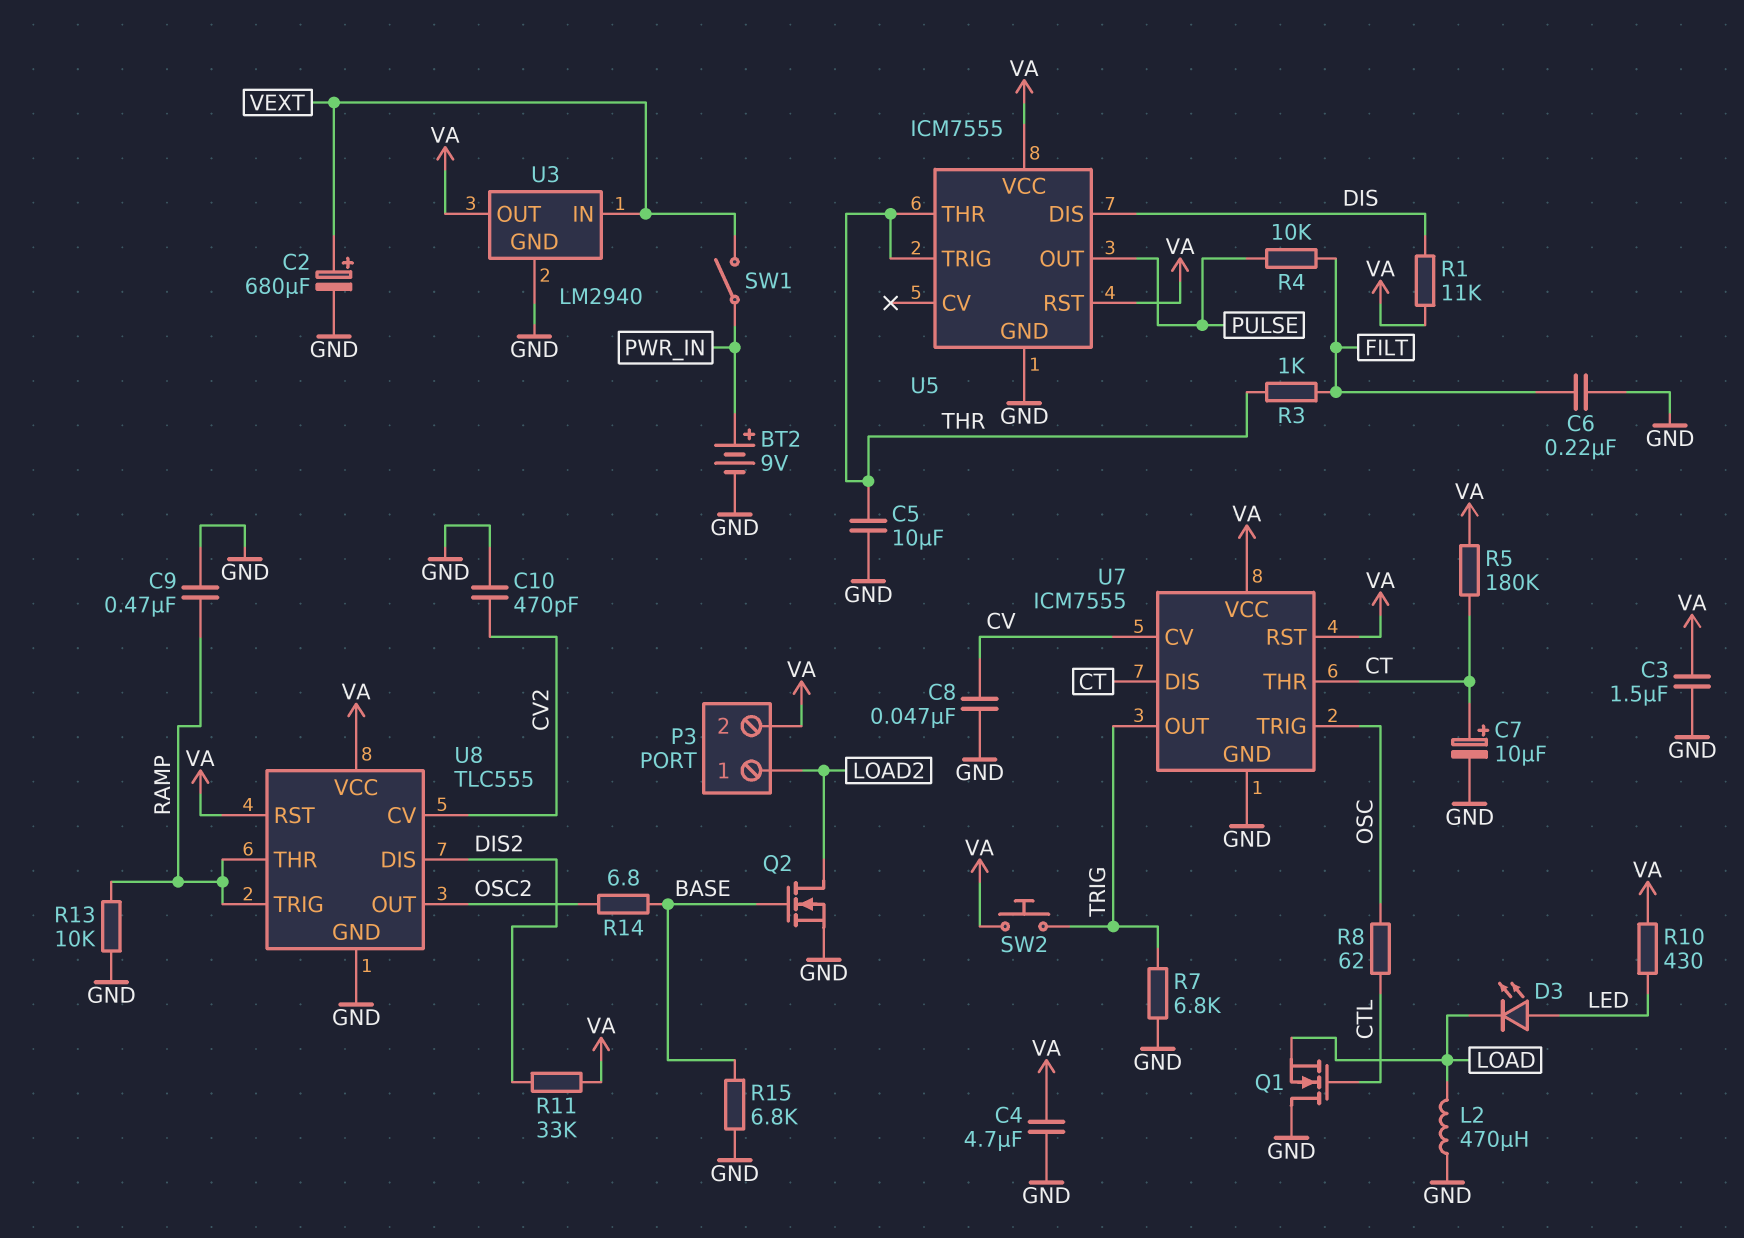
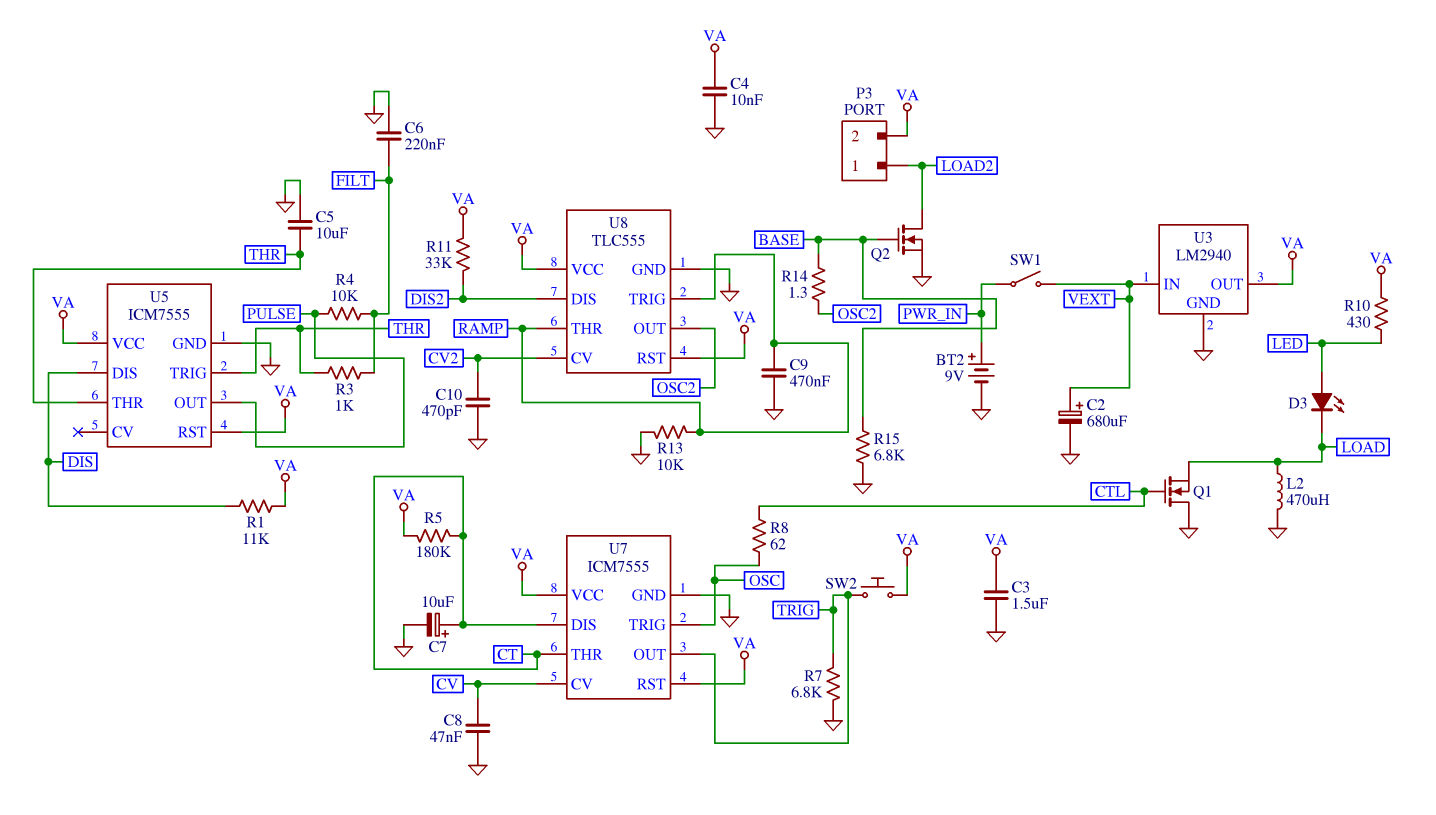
C4: 4.7uF (GND, VA) -> 10nF (GND, VA)
R14: 6.8 (BASE, OSC2) -> 1.3 (BASE, OSC2)

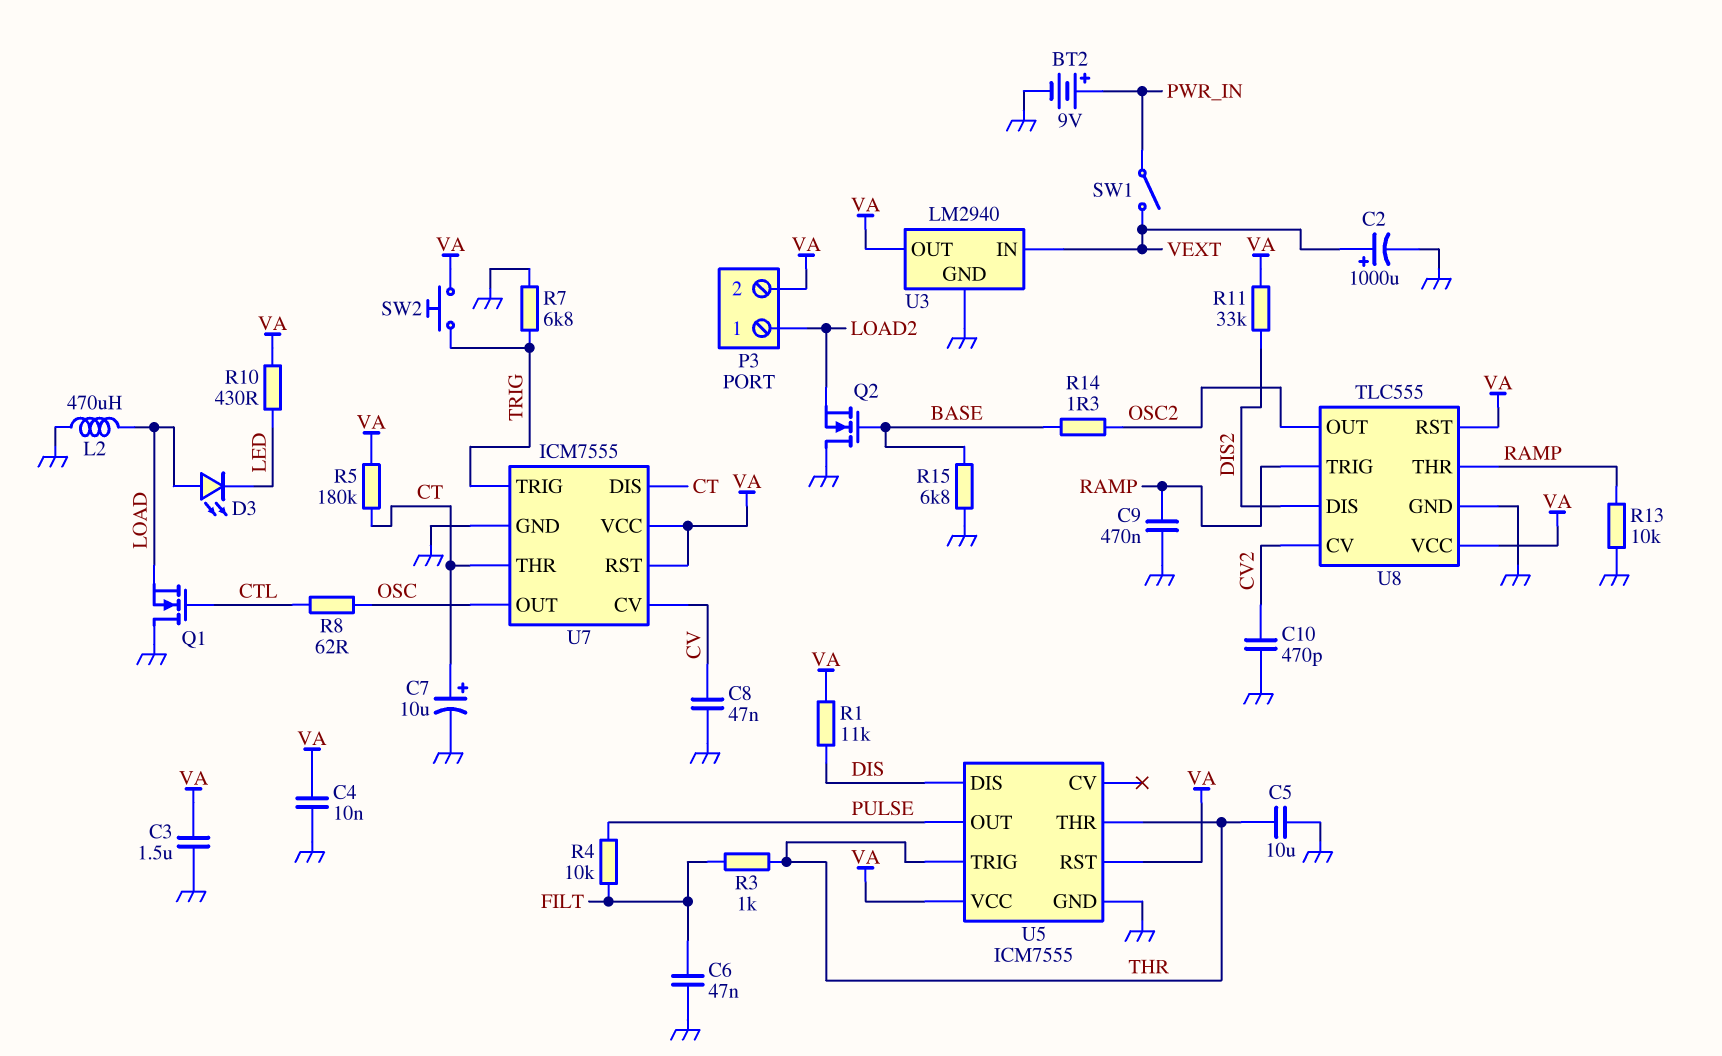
C2: 680uF (plus VEXT, minus GND) -> 1000uF (plus VEXT, minus GND)
C6: 220nF (FILT, GND) -> 47nF (FILT, GND)
D3: LED (A LED, K LOAD) -> LED (A LOAD, K LED)
Q2: NMOS (G BASE, D LOAD2, S GND) -> NMOS (G BASE, D GND, S LOAD2)
U7 pin OUT: TRIG -> OSC
U7 pin TRIG: OSC -> TRIG

